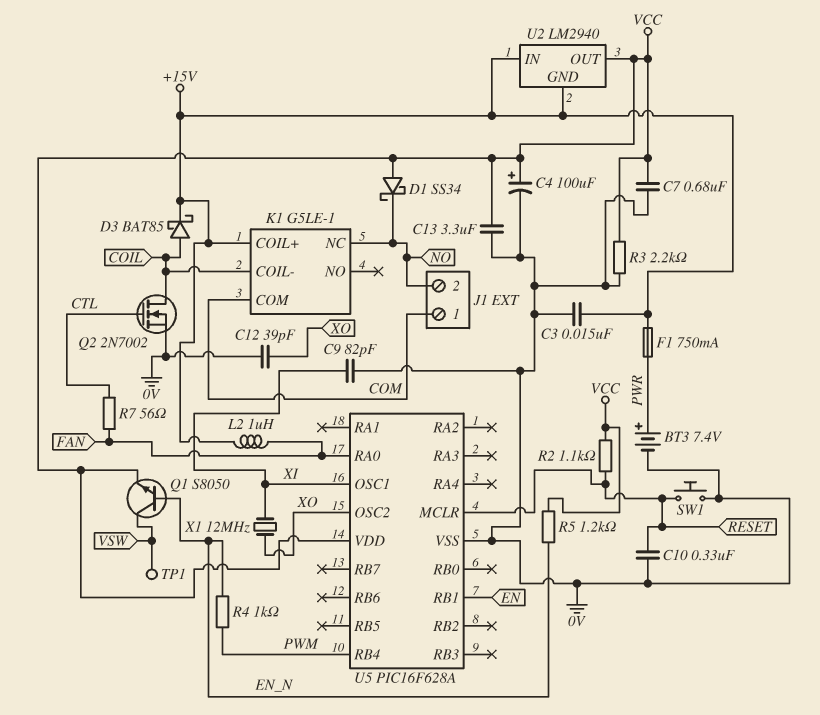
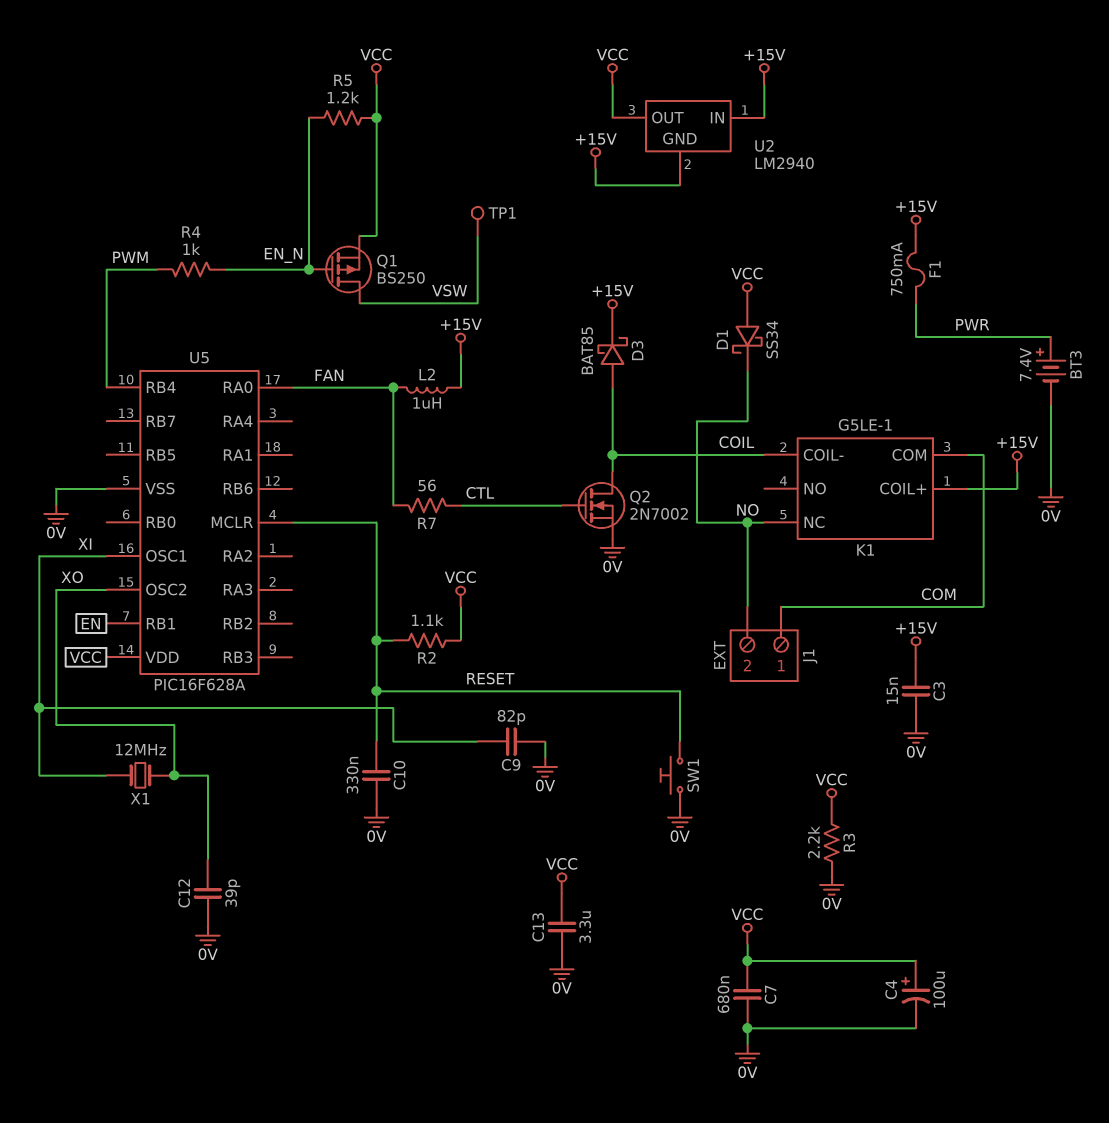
Q1: NPN S8050 (B EN_N, C VSW, E VCC) -> PMOS BS250 (G EN_N, D VSW, S VCC)

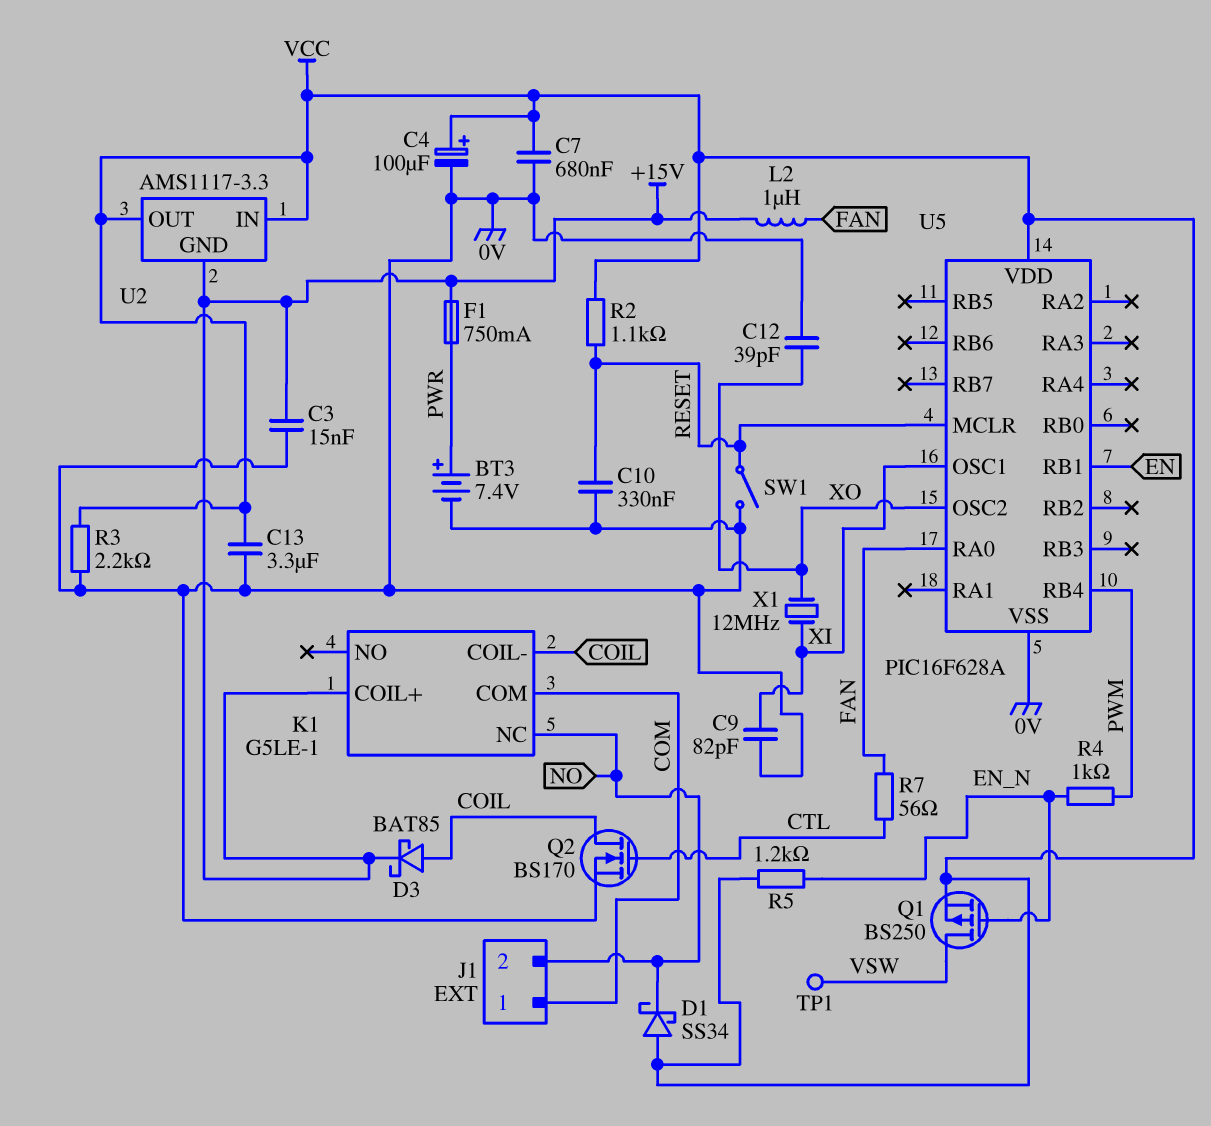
Q2: NMOS 2N7002 (G CTL, D COIL, S 0V) -> NMOS BS170 (G CTL, D COIL, S 0V)
SW1: button (0V, RESET) -> switch (0V, RESET)
U2: LM2940 -> AMS1117-3.3
U2 pin IN: +15V -> VCC

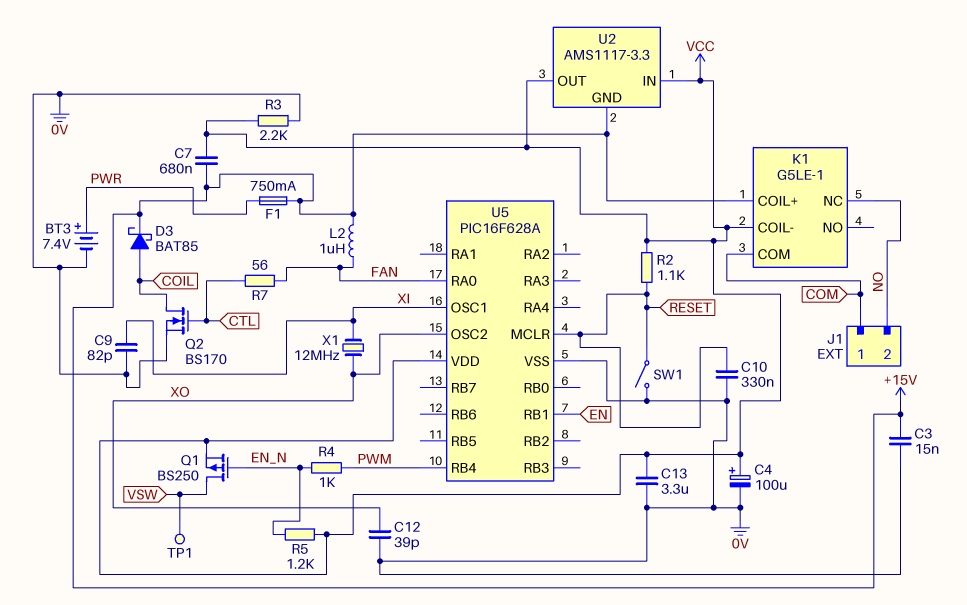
C7: 680nF (0V, VCC) -> 680nF (+15V, VCC)
D1: schottky SS34 (A VCC, K NO) -> none
K1 pin COIL-: COIL -> VCC

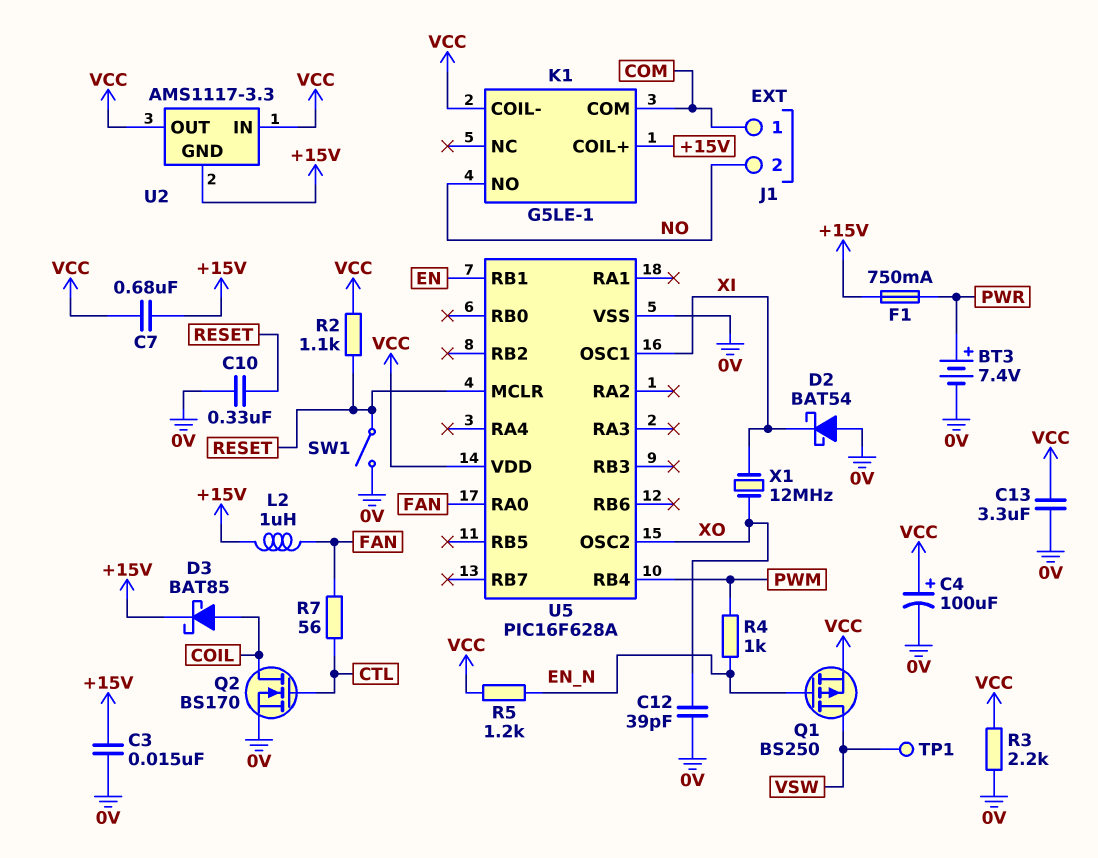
C9: 82pF (0V, XI) -> none
D2: none -> schottky BAT54 (A 0V, K XI)
K1 pin NC: NO -> none
K1 pin NO: none -> NO

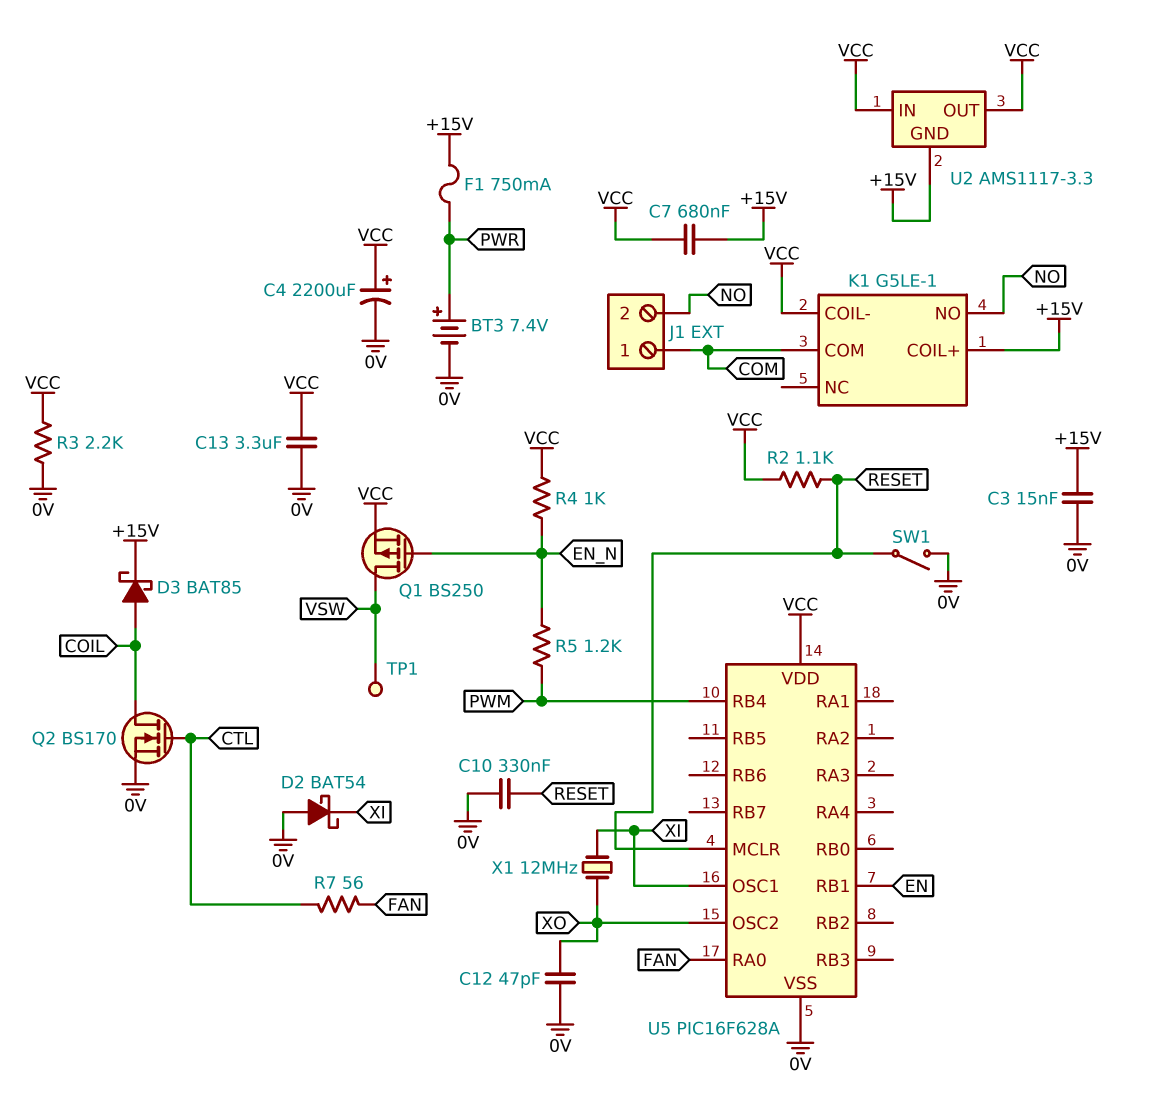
C4: 100uF (plus VCC, minus 0V) -> 2200uF (plus VCC, minus 0V)
C12: 39pF (0V, XO) -> 47pF (0V, XO)
L2: 1uH (+15V, FAN) -> none
R4: 1k (EN_N, PWM) -> 1k (EN_N, VCC)
R5: 1.2k (EN_N, VCC) -> 1.2k (EN_N, PWM)

